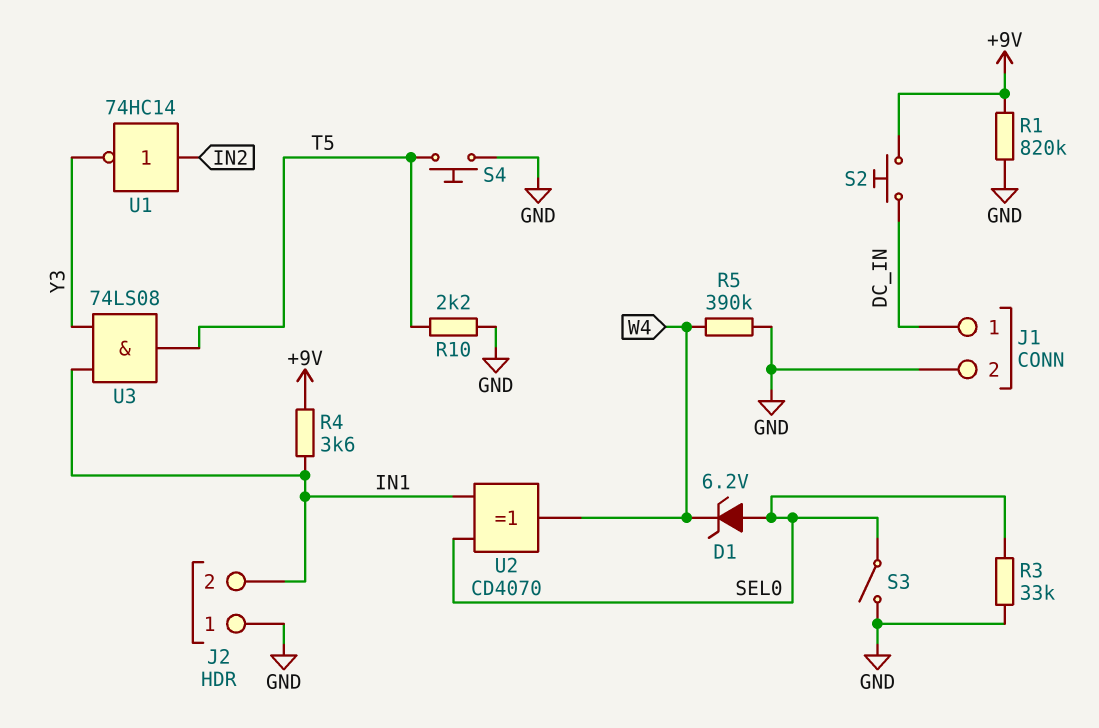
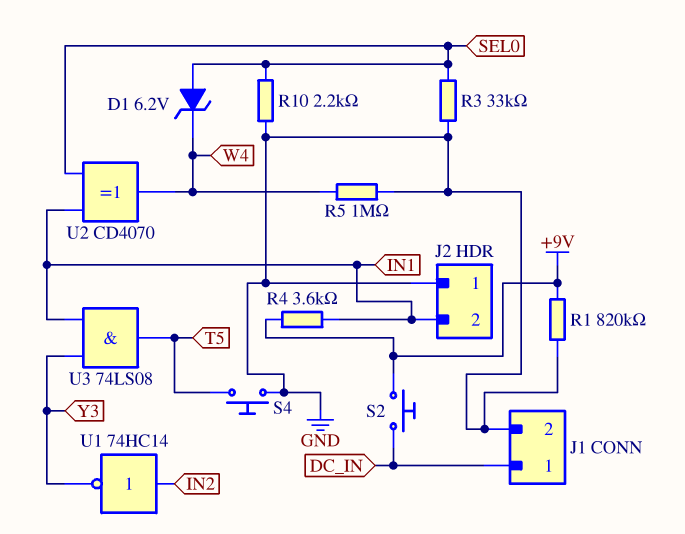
R5: 390k (GND, W4) -> 1M (GND, W4)
R10: 2.2k (GND, T5) -> 2.2k (GND, SEL0)
S3: switch (GND, SEL0) -> none

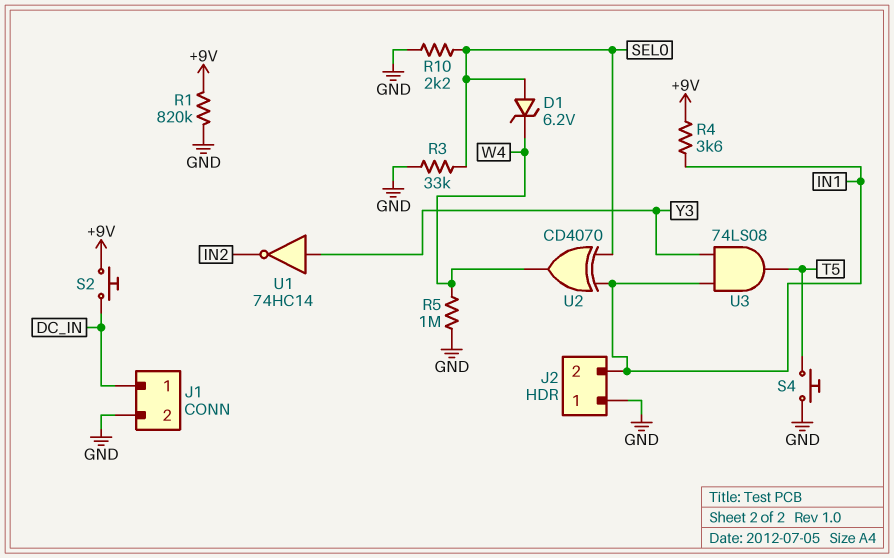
U1: NOT 74HC14 (in IN2, out Y3) -> NOT 74HC14 (in Y3, out IN2)

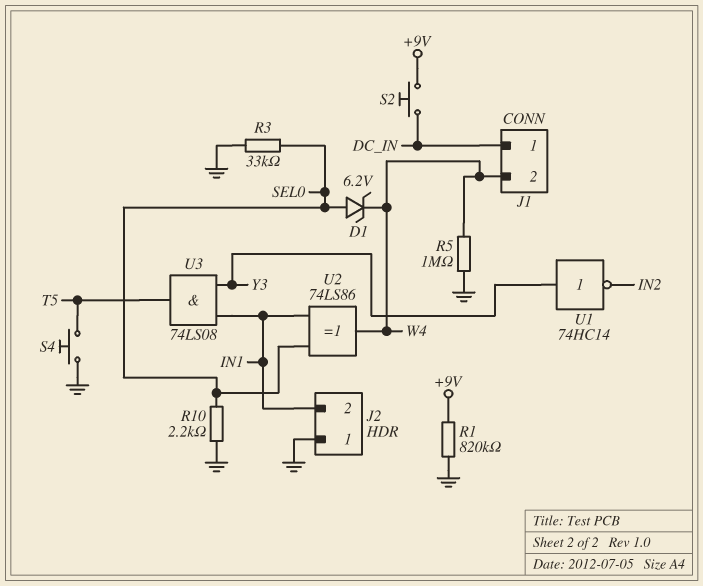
J1 pin 2: GND -> W4
R4: 3.6k (+9V, IN1) -> none
U2: XOR CD4070 (in IN1, in SEL0, out W4) -> XOR 74LS86 (in IN1, in SEL0, out W4)

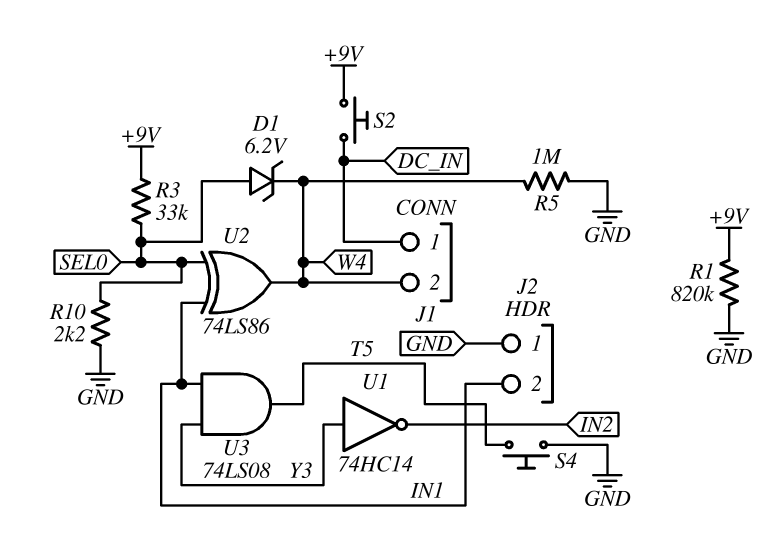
R3: 33k (GND, SEL0) -> 33k (+9V, SEL0)

